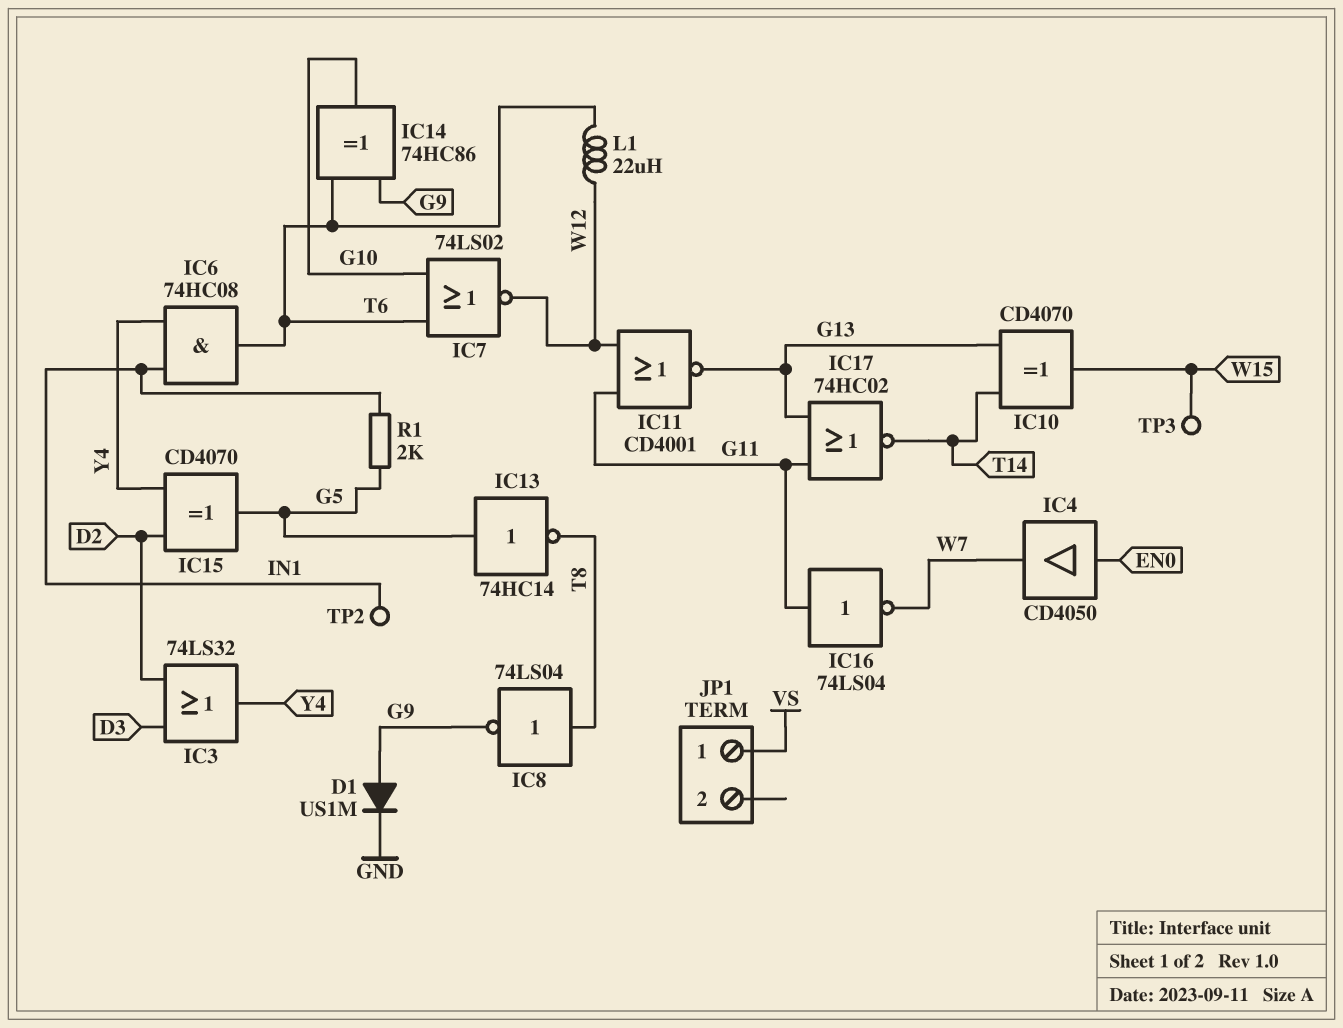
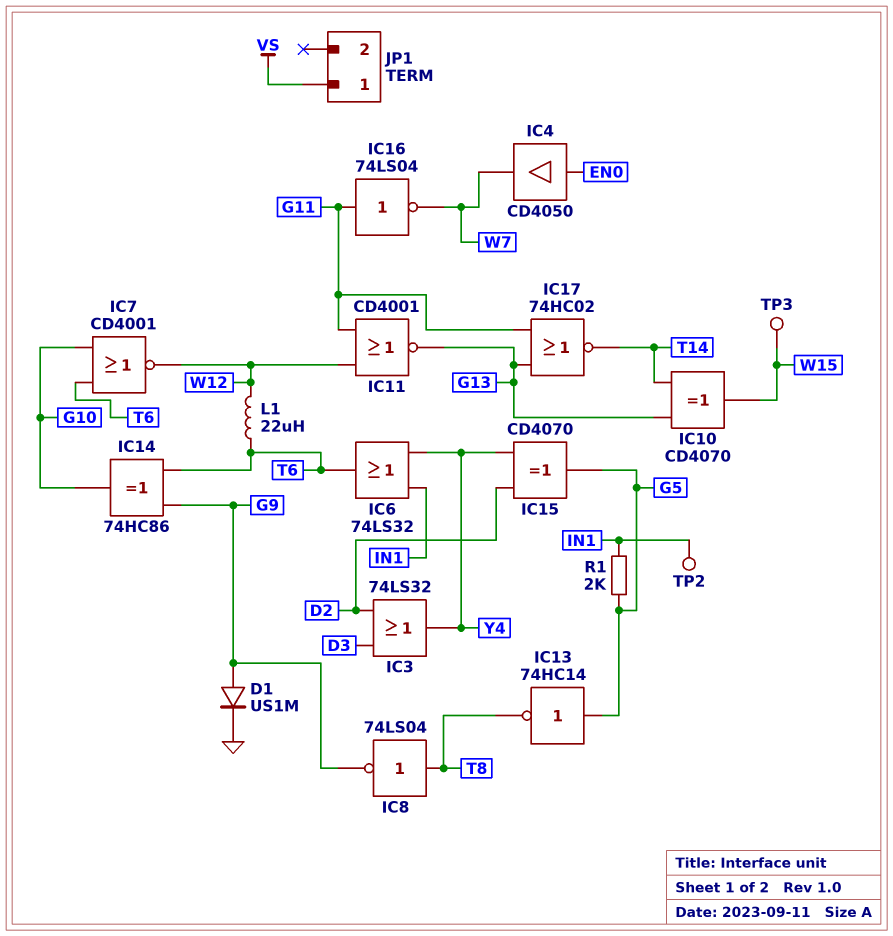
IC6: AND 74HC08 (in IN1, in Y4, out T6) -> OR 74LS32 (in IN1, in Y4, out T6)
IC7: NOR 74LS02 (in G10, in T6, out W12) -> NOR CD4001 (in G10, in T6, out W12)

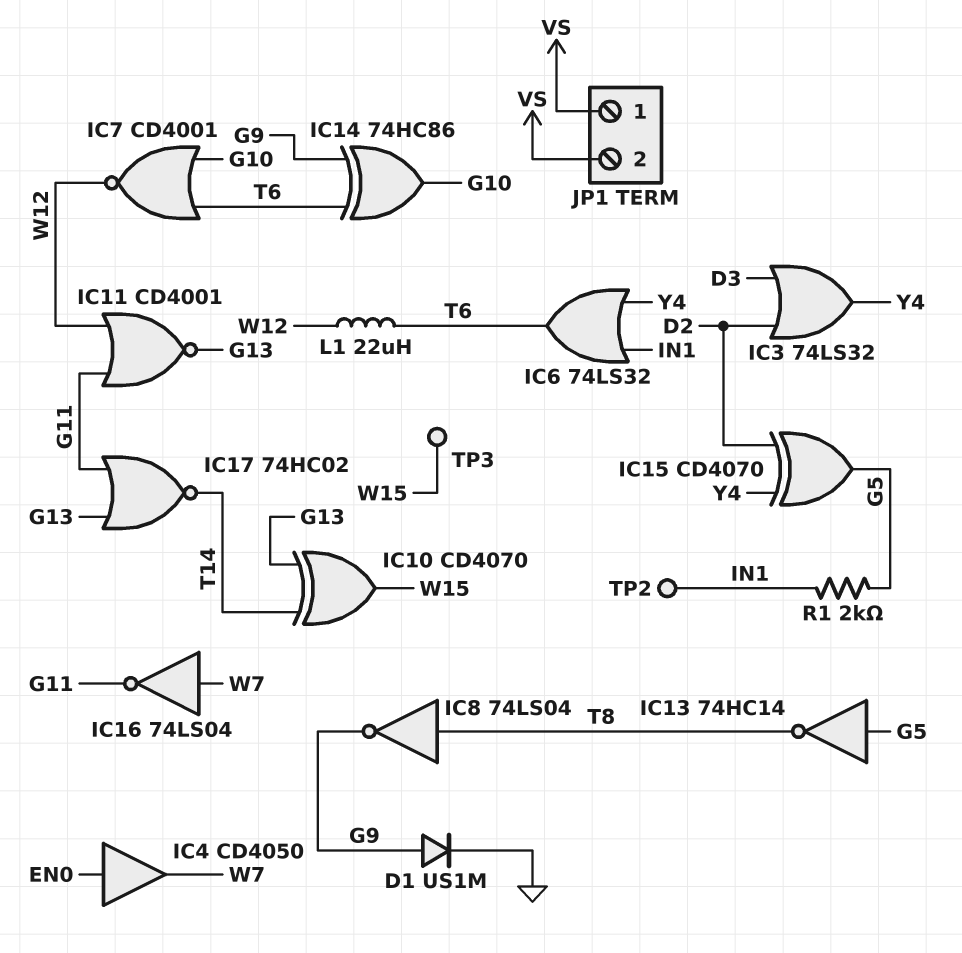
IC16: NOT 74LS04 (in G11, out W7) -> NOT 74LS04 (in W7, out G11)
JP1 pin 2: none -> VS

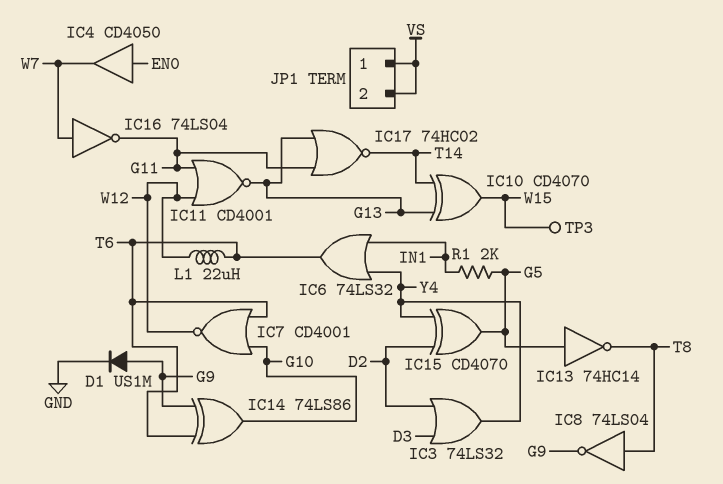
IC14: XOR 74HC86 (in G9, in T6, out G10) -> XOR 74LS86 (in G9, in T6, out G10)
TP2: test point (IN1) -> none

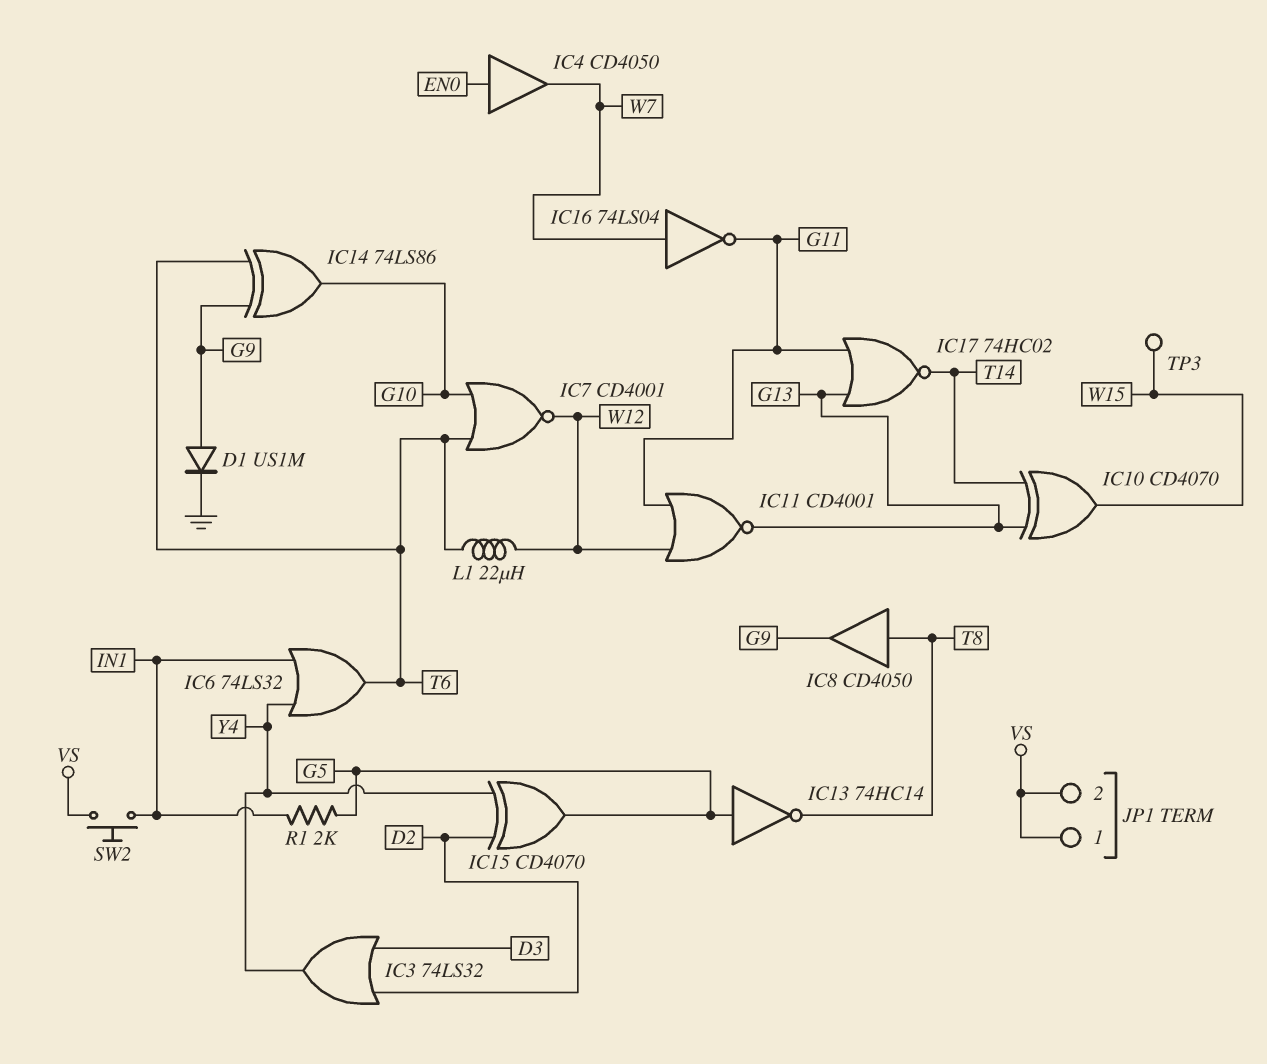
IC8: NOT 74LS04 (in T8, out G9) -> buffer CD4050 (in T8, out G9)
SW2: none -> button (IN1, VS)

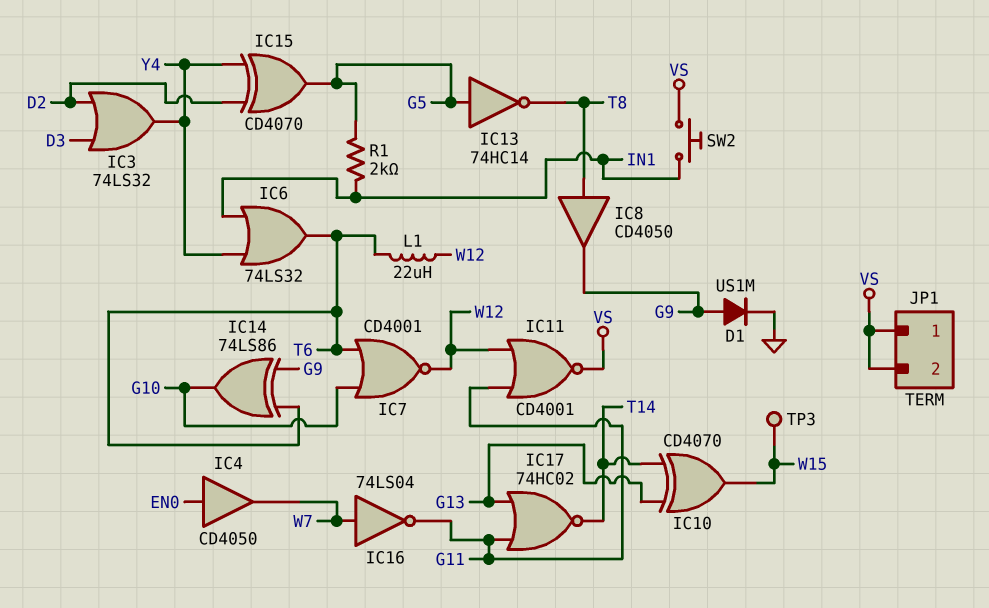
IC11: NOR CD4001 (in G11, in W12, out G13) -> NOR CD4001 (in G11, in W12, out VS)

